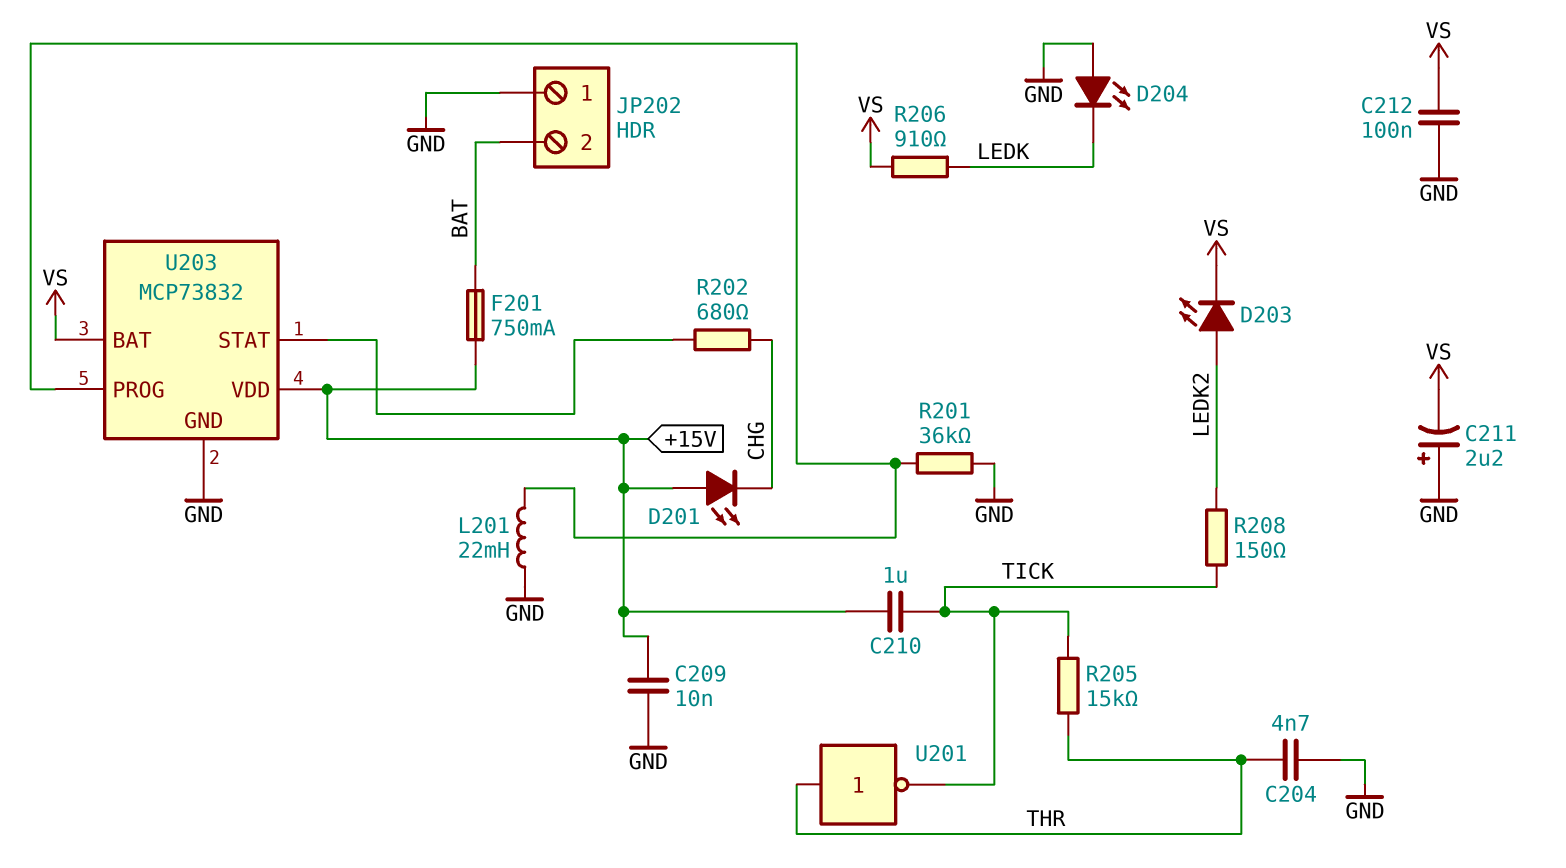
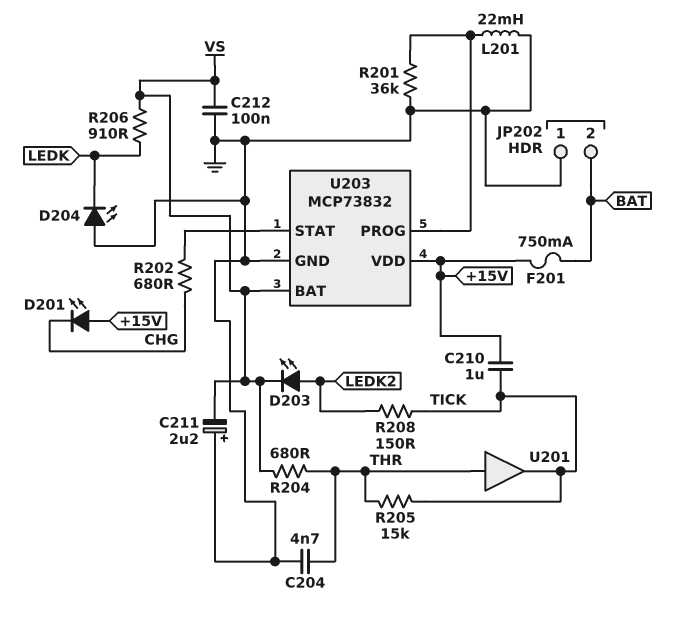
C209: 10nF (+15V, GND) -> none
R204: none -> 680 (THR, VS)
U201: NOT (in THR, out TICK) -> buffer (in THR, out TICK)

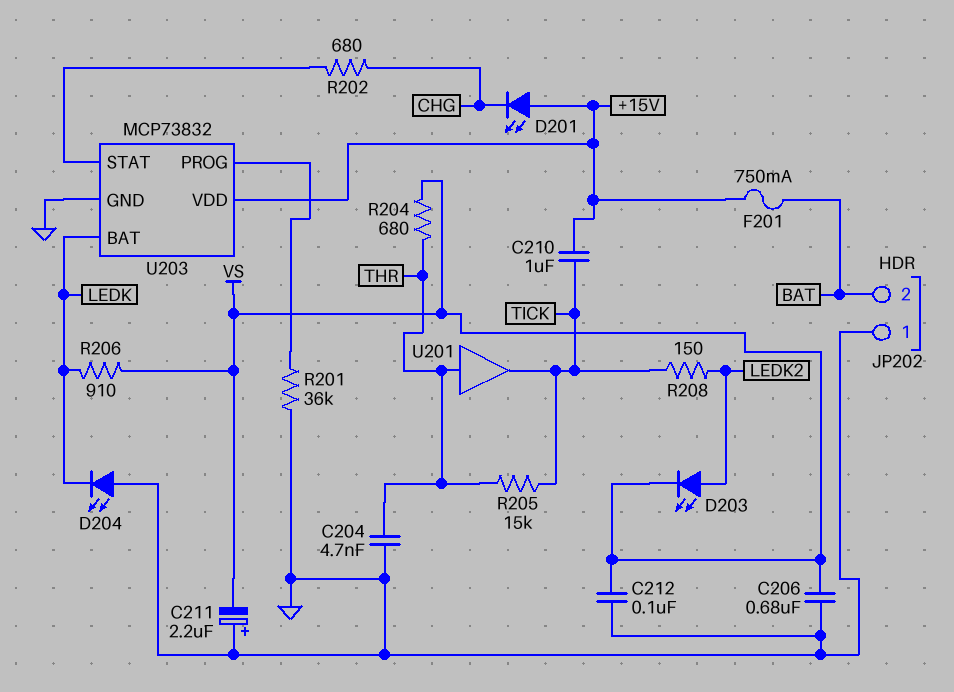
C206: none -> 680nF (GND, VS)
L201: 22mH (GND, U203/PROG) -> none
U203 pin BAT: VS -> LEDK

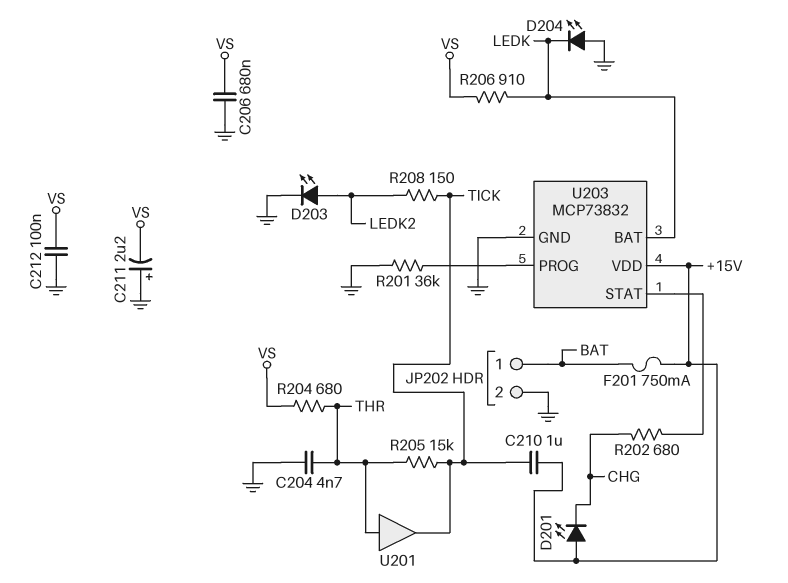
D203: LED (A LEDK2, K VS) -> LED (A LEDK2, K GND)
JP202 pin 1: GND -> BAT
JP202 pin 2: BAT -> GND

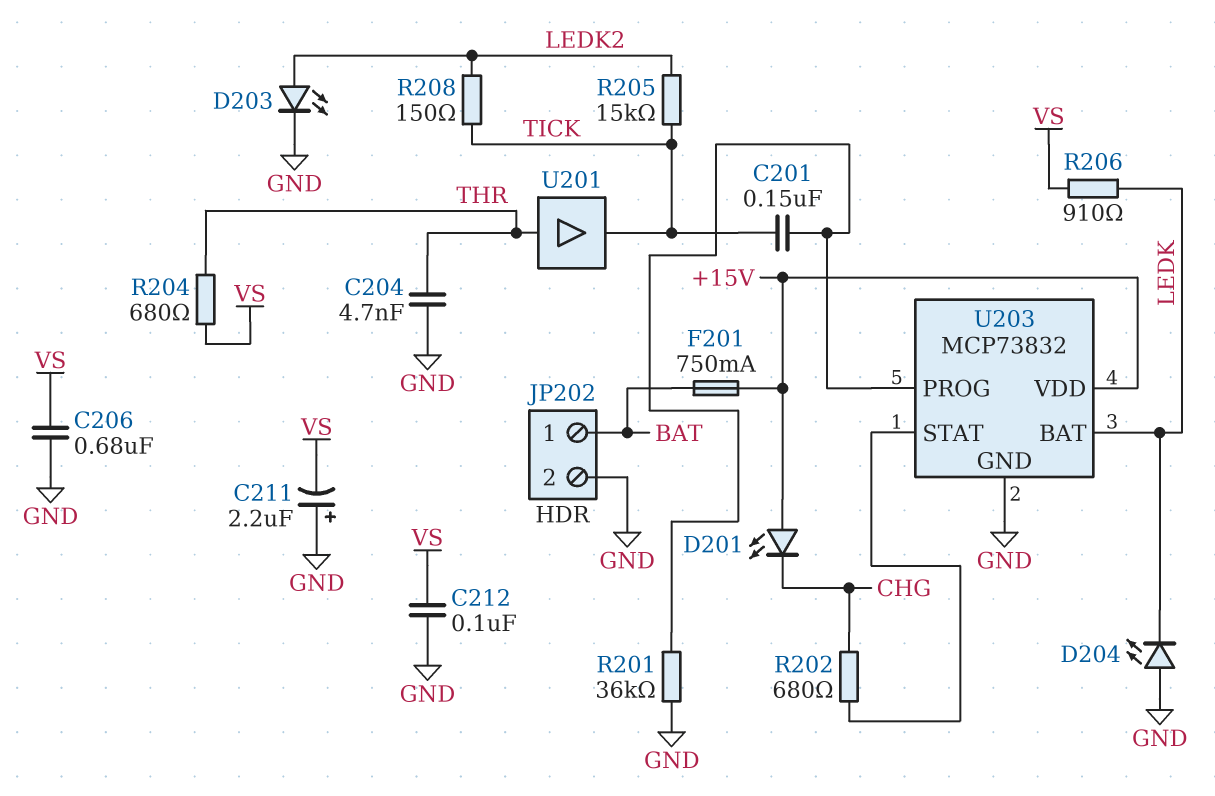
C201: none -> 150nF (TICK, U203/PROG)
C210: 1uF (+15V, TICK) -> none
R205: 15k (THR, TICK) -> 15k (LEDK2, TICK)

